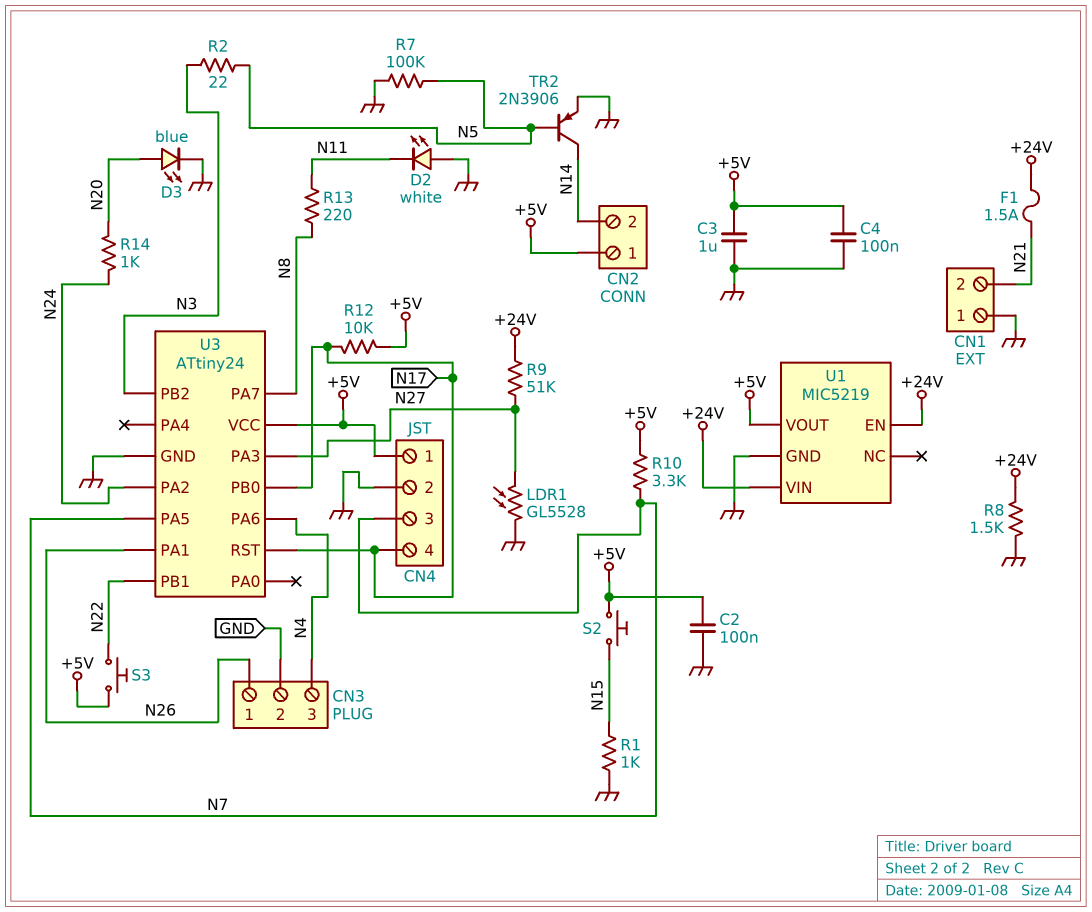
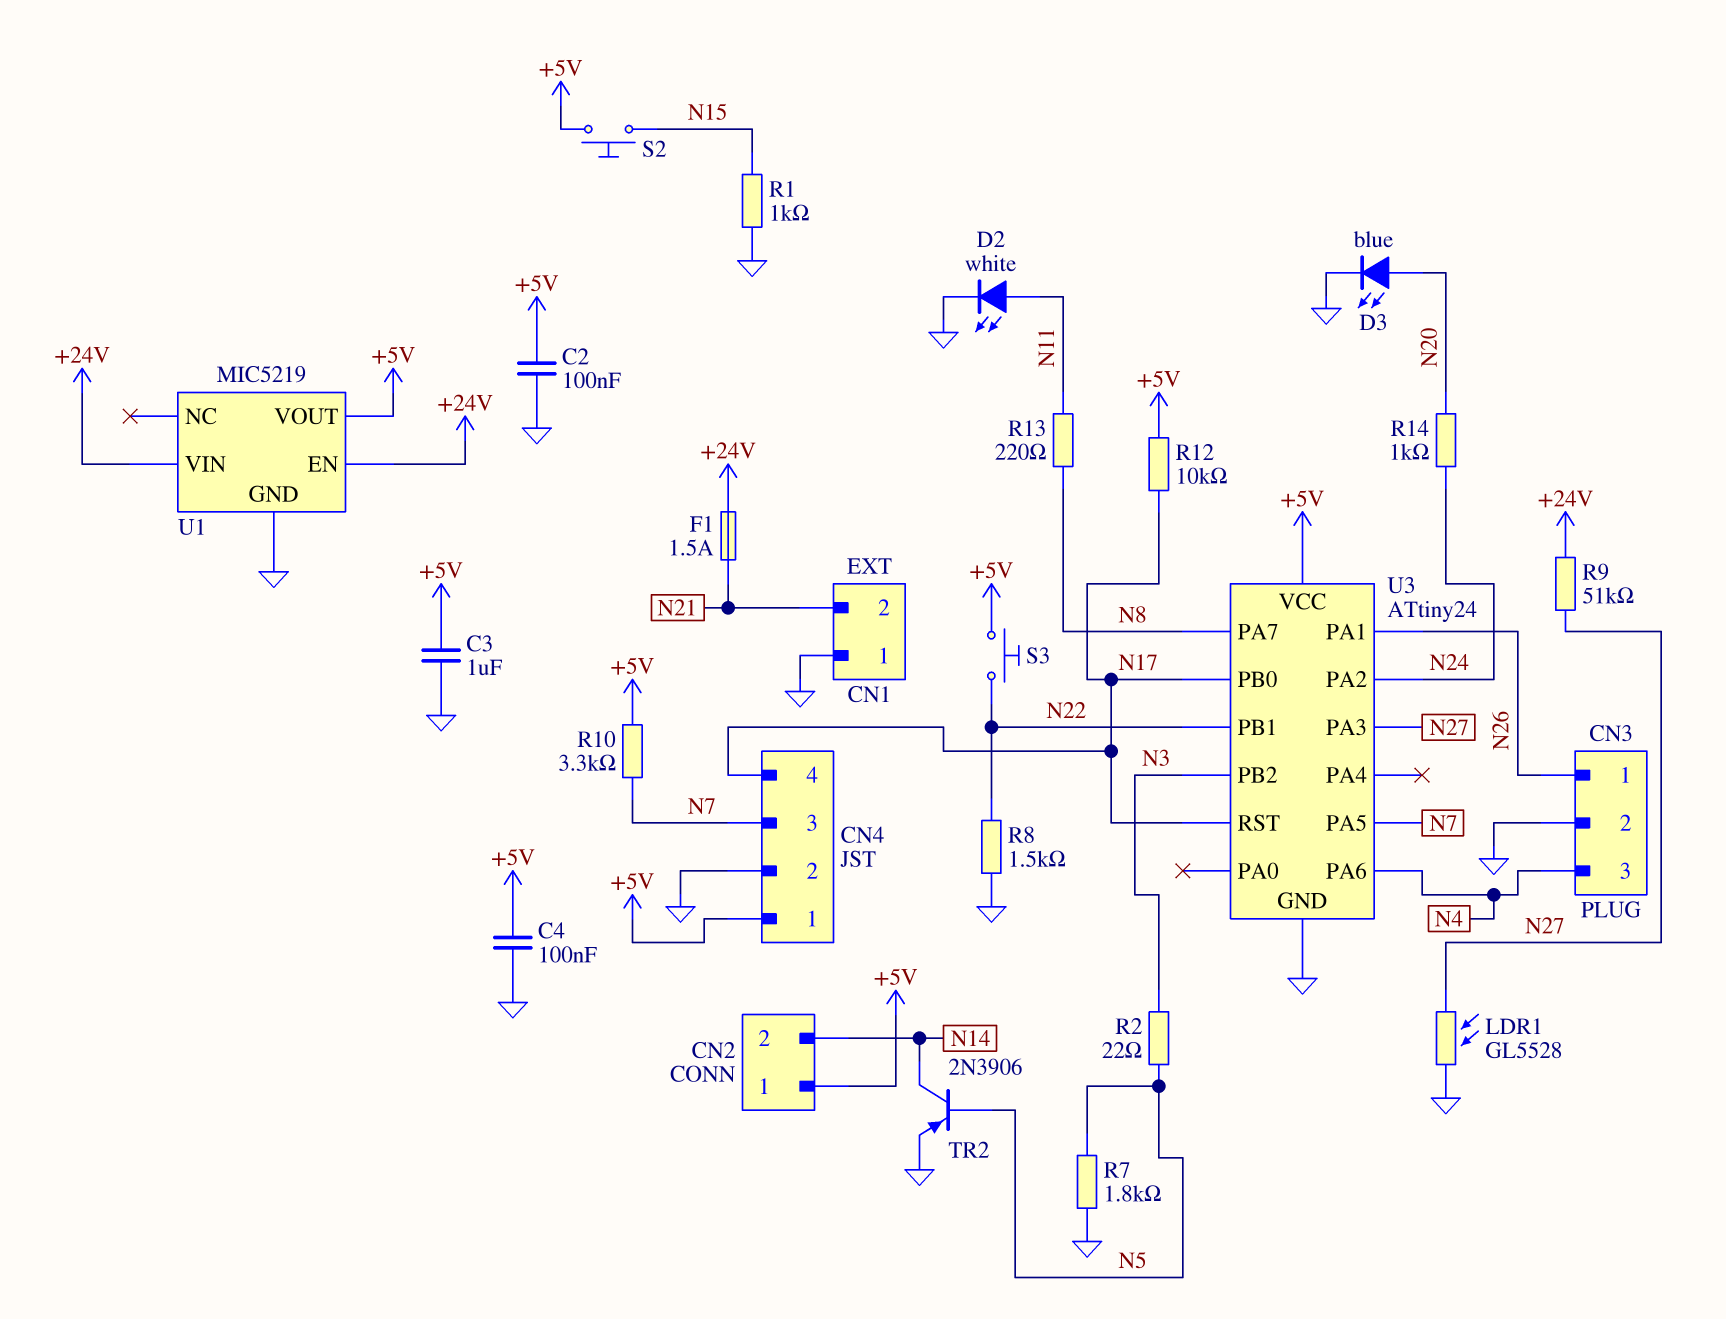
D2: LED white (A GND, K N11) -> LED white (A N11, K GND)
R7: 100k (GND, N5) -> 1.8k (GND, N5)
R8: 1.5k (+24V, GND) -> 1.5k (GND, N22)

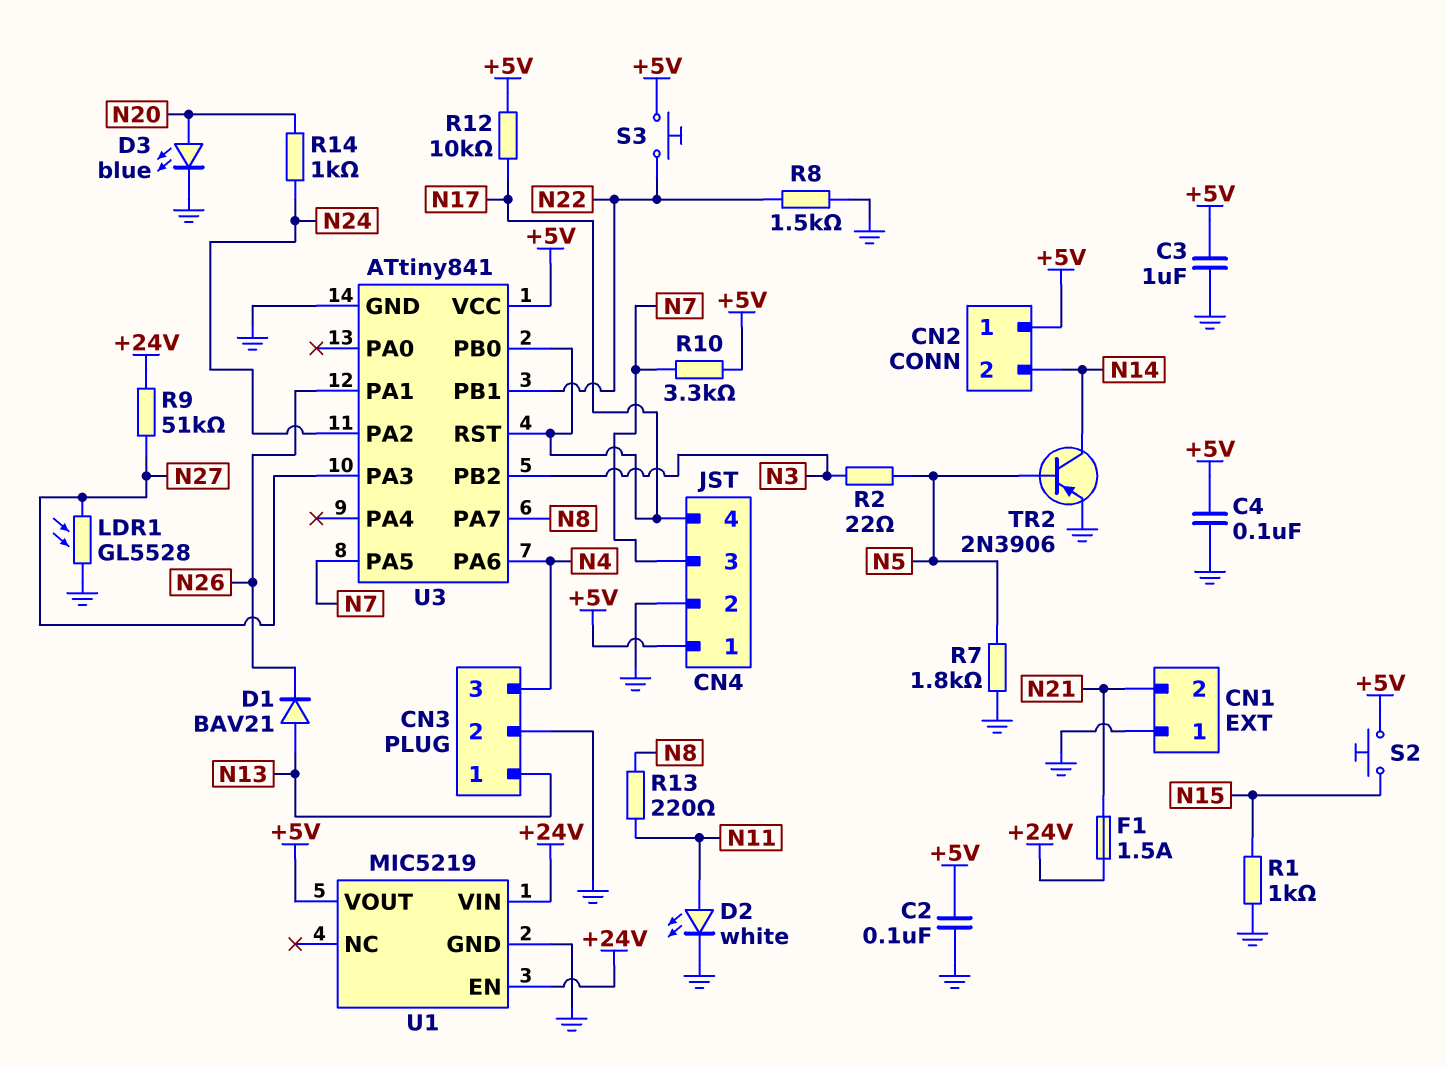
CN3 pin 1: N26 -> N13
D1: none -> diode BAV21 (A N13, K N26)
U3: ATtiny24 -> ATtiny841

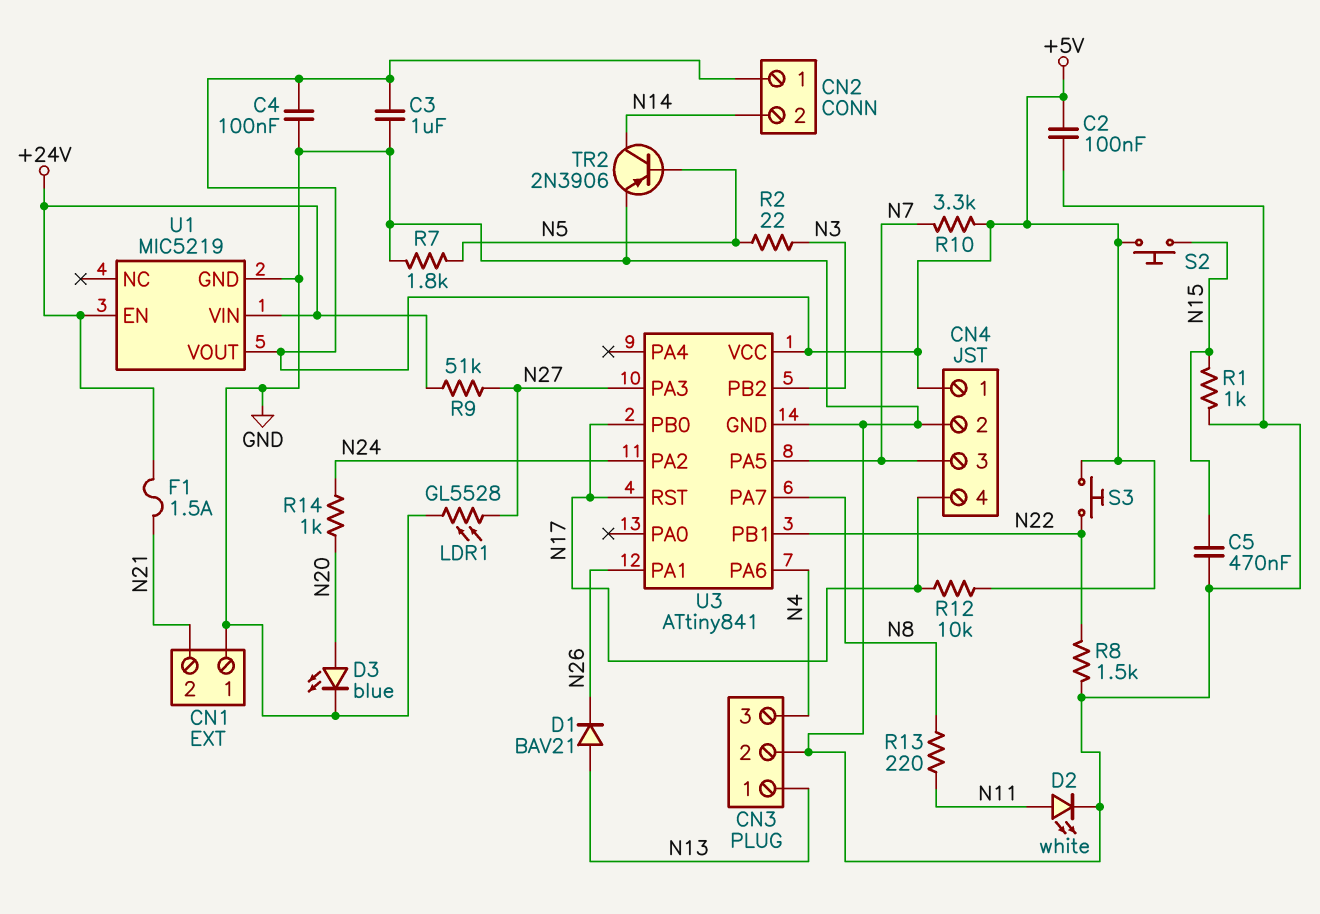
C5: none -> 470nF (GND, N15)

